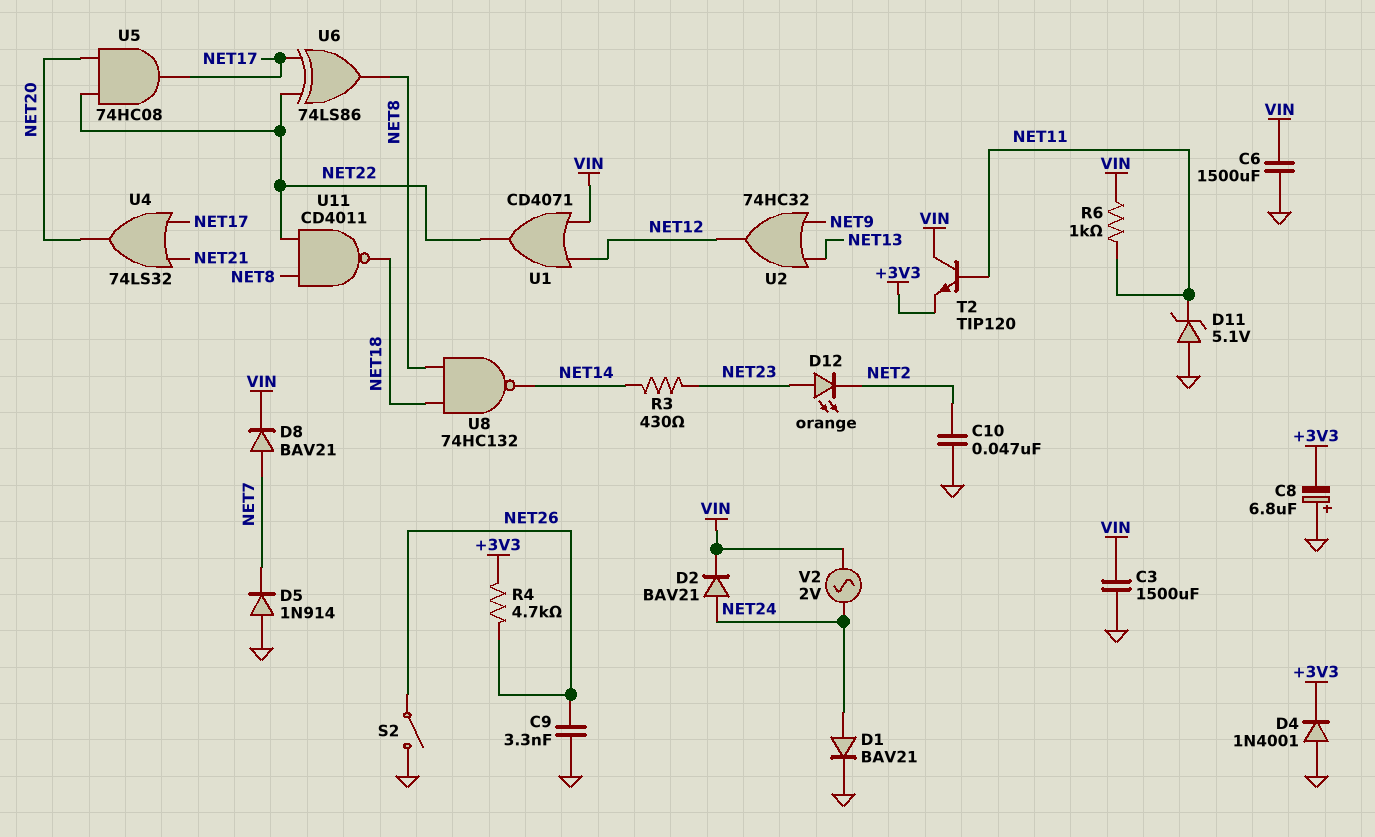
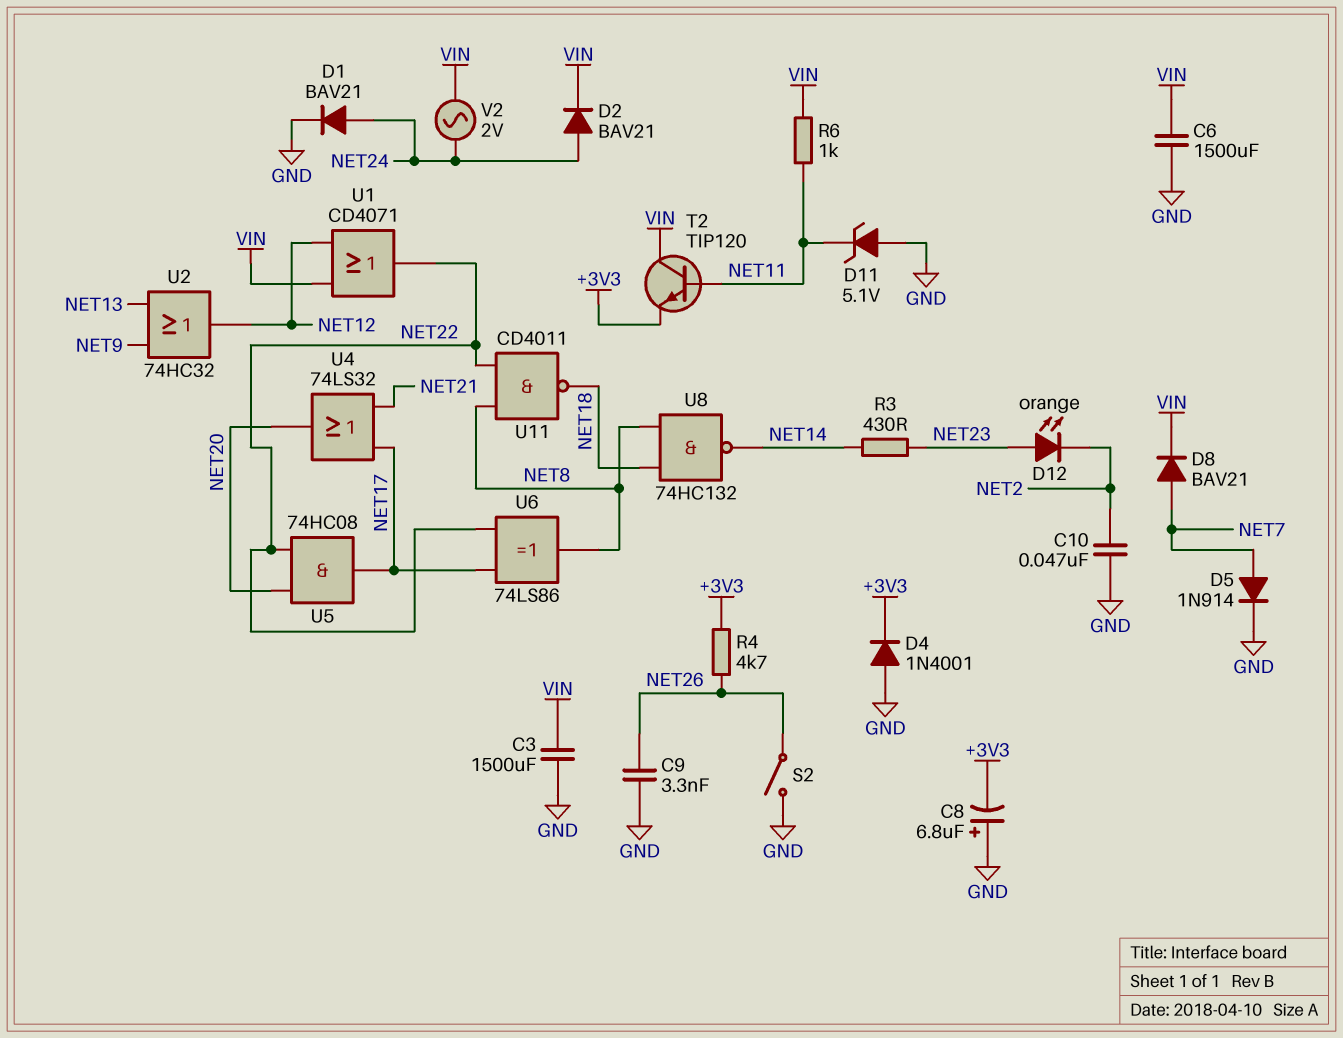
D5: diode 1N914 (A GND, K NET7) -> diode 1N914 (A NET7, K GND)

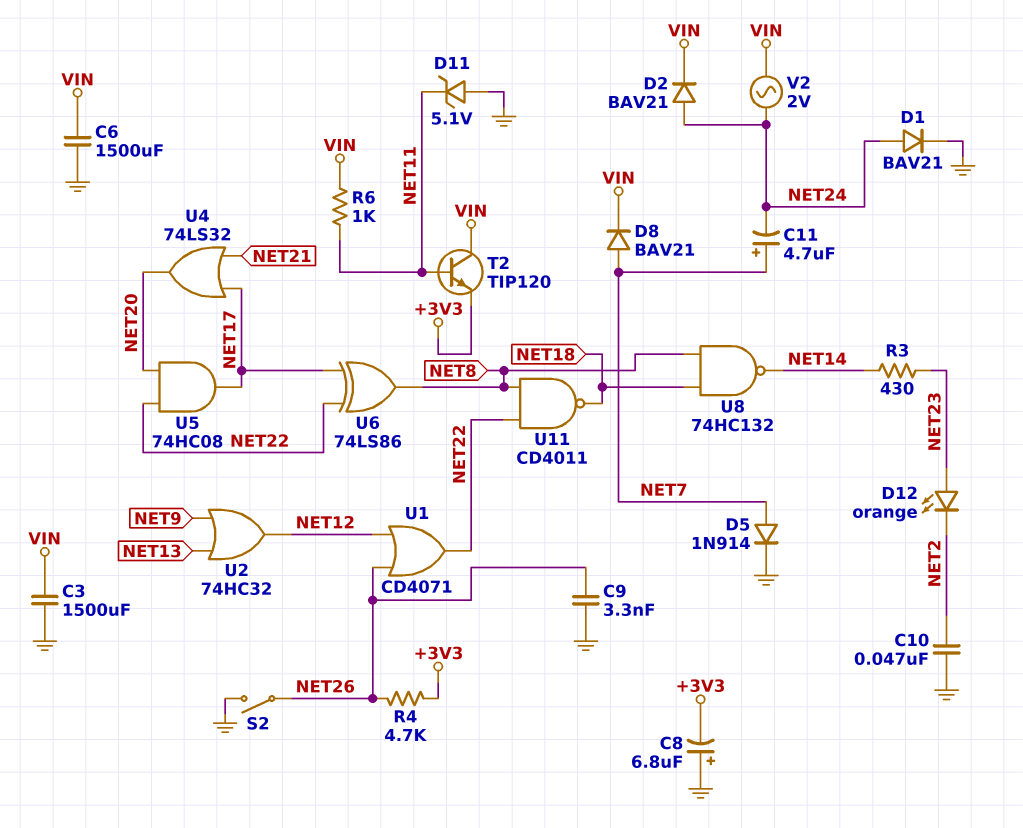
C11: none -> 4.7uF (plus NET7, minus NET24)
D4: diode 1N4001 (A GND, K +3V3) -> none
U1: OR CD4071 (in NET12, in VIN, out NET22) -> OR CD4071 (in NET12, in NET26, out NET22)

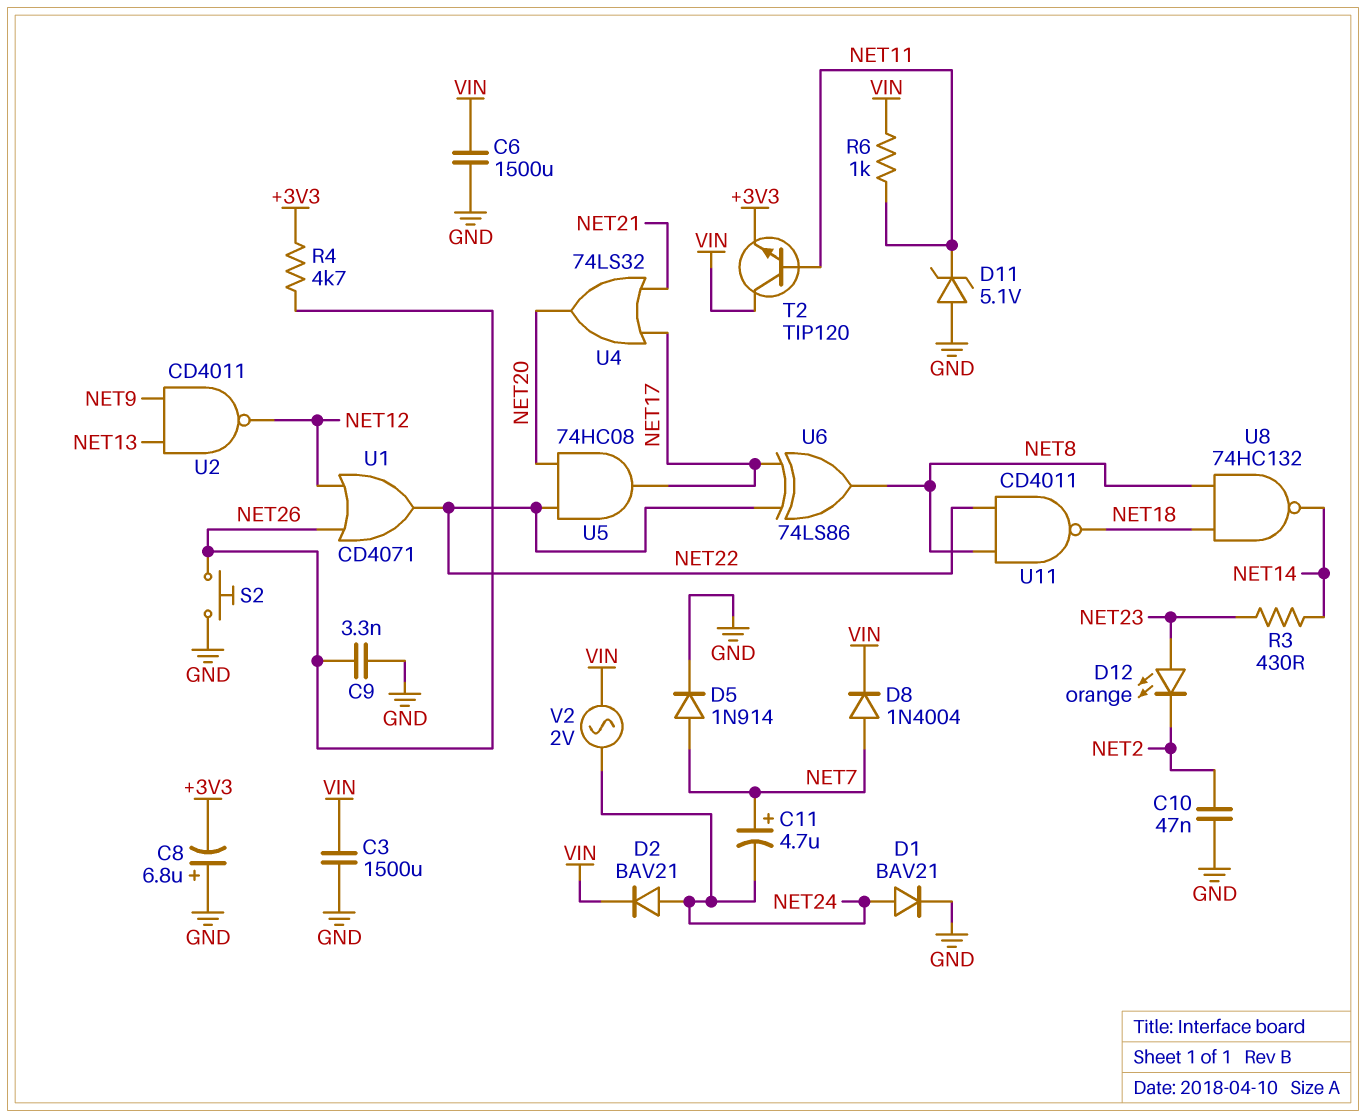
D8: diode BAV21 (A NET7, K VIN) -> diode 1N4004 (A NET7, K VIN)
S2: switch (GND, NET26) -> button (GND, NET26)
U2: OR 74HC32 (in NET9, in NET13, out NET12) -> NAND CD4011 (in NET9, in NET13, out NET12)

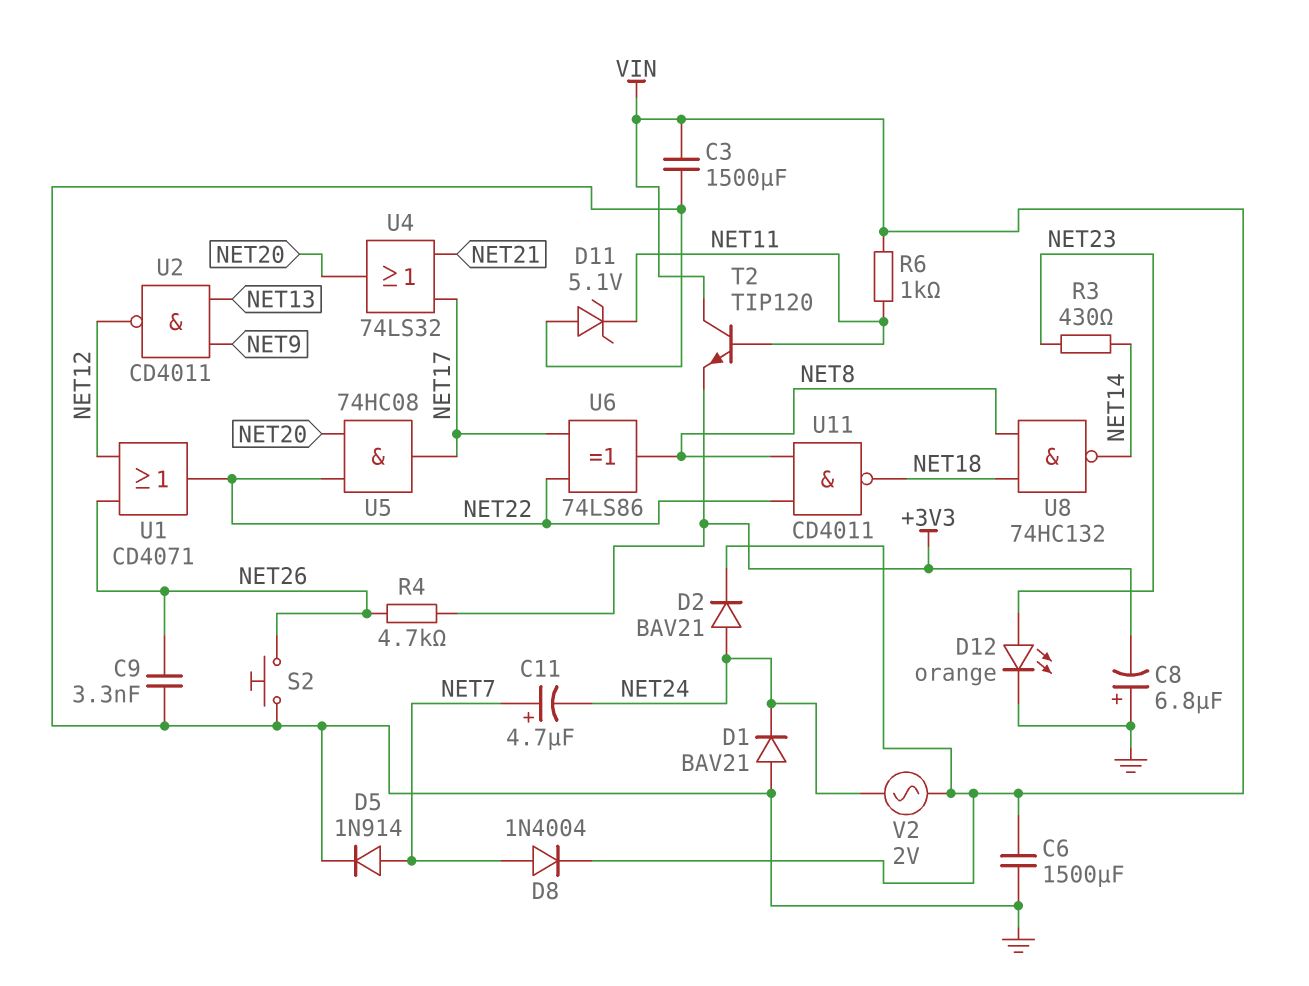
C10: 47nF (GND, NET2) -> none
D1: diode BAV21 (A NET24, K GND) -> diode BAV21 (A GND, K NET24)
D12: LED orange (A NET23, K NET2) -> LED orange (A NET23, K GND)

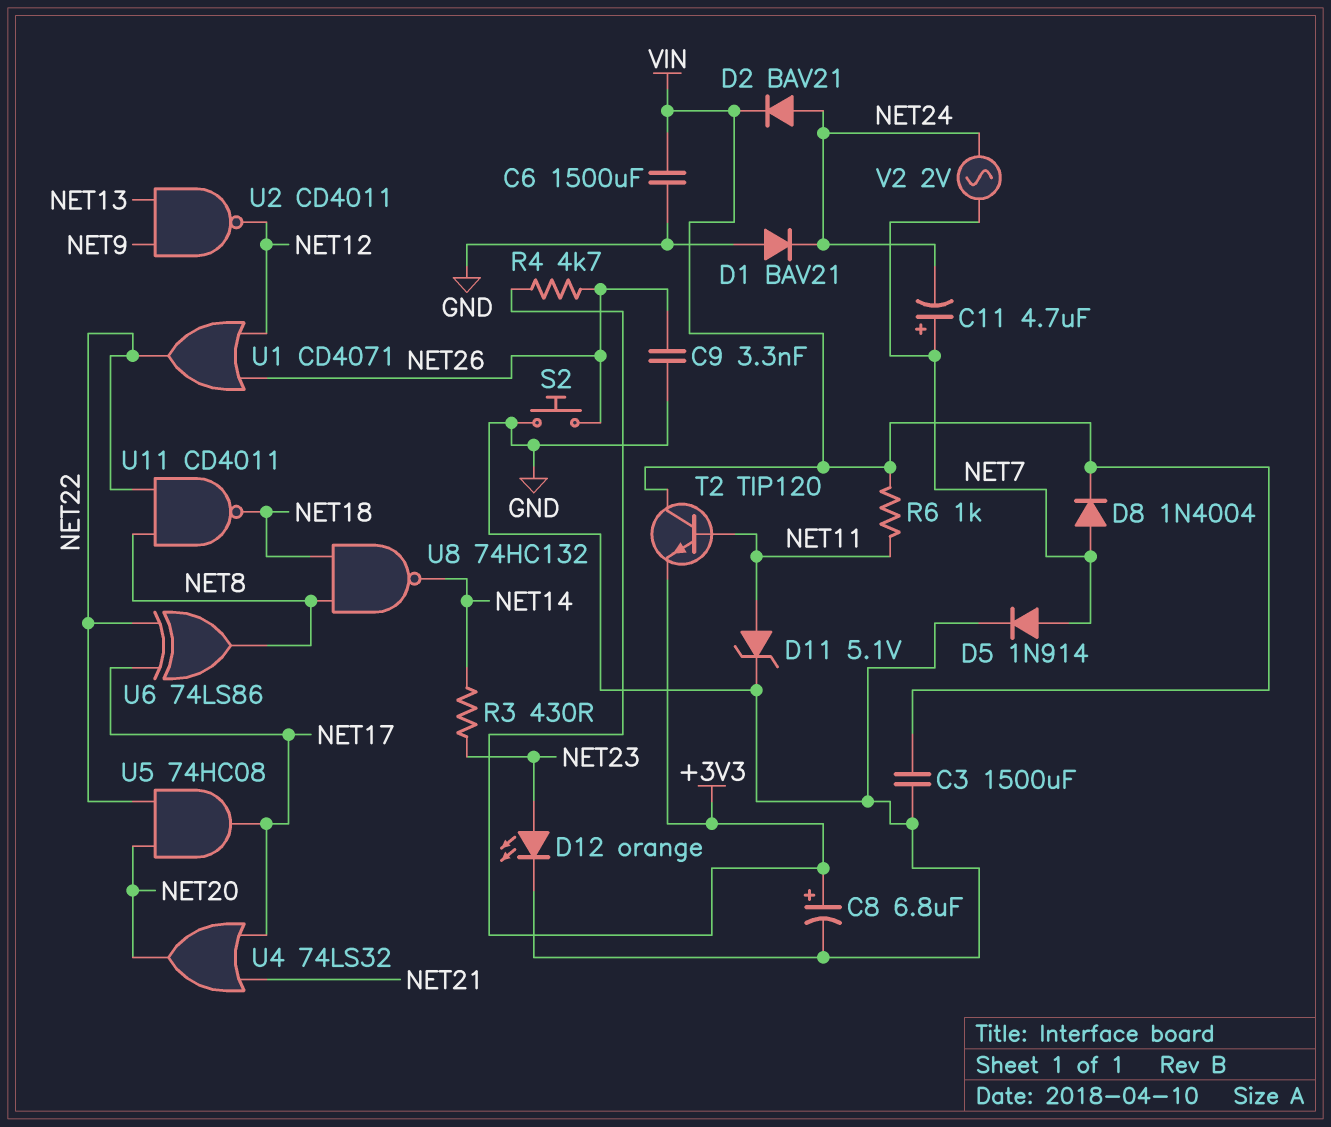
C8: 6.8uF (plus GND, minus +3V3) -> 6.8uF (plus +3V3, minus GND)
D11: zener 5.1V (A GND, K NET11) -> zener 5.1V (A NET11, K GND)
V2: AC 2V (NET24, VIN) -> AC 2V (NET7, NET24)

